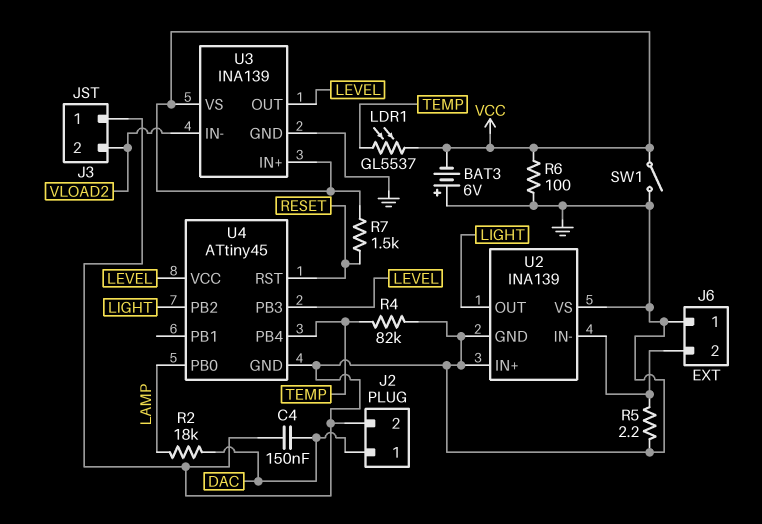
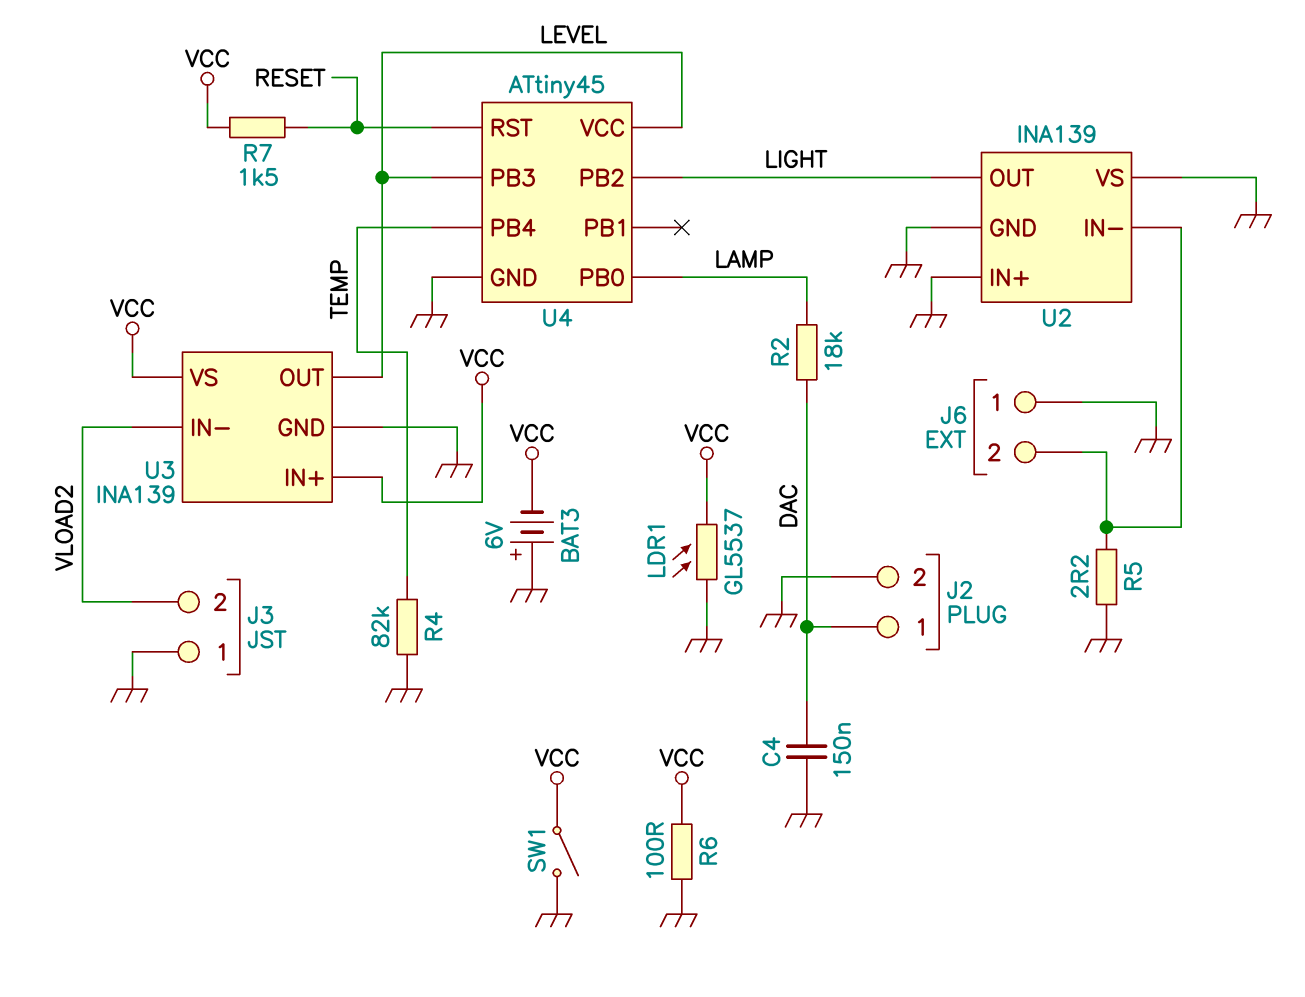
LDR1: GL5537 (TEMP, VCC) -> GL5537 (GND, VCC)

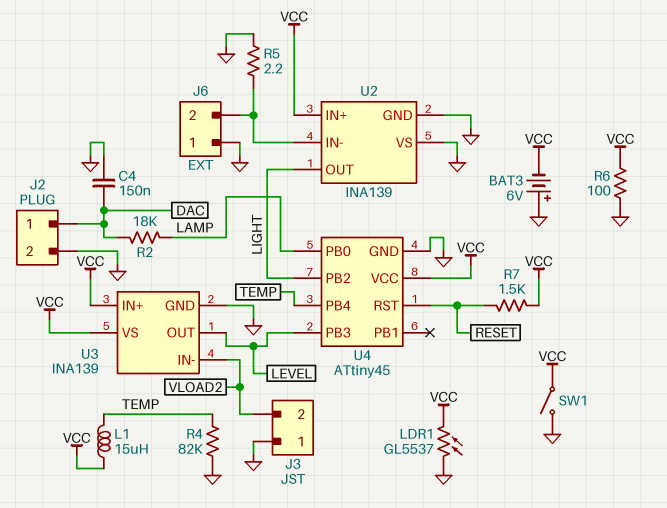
L1: none -> 15uH (TEMP, VCC)
U2 pin IN+: GND -> VCC
U4 pin VCC: LEVEL -> VCC

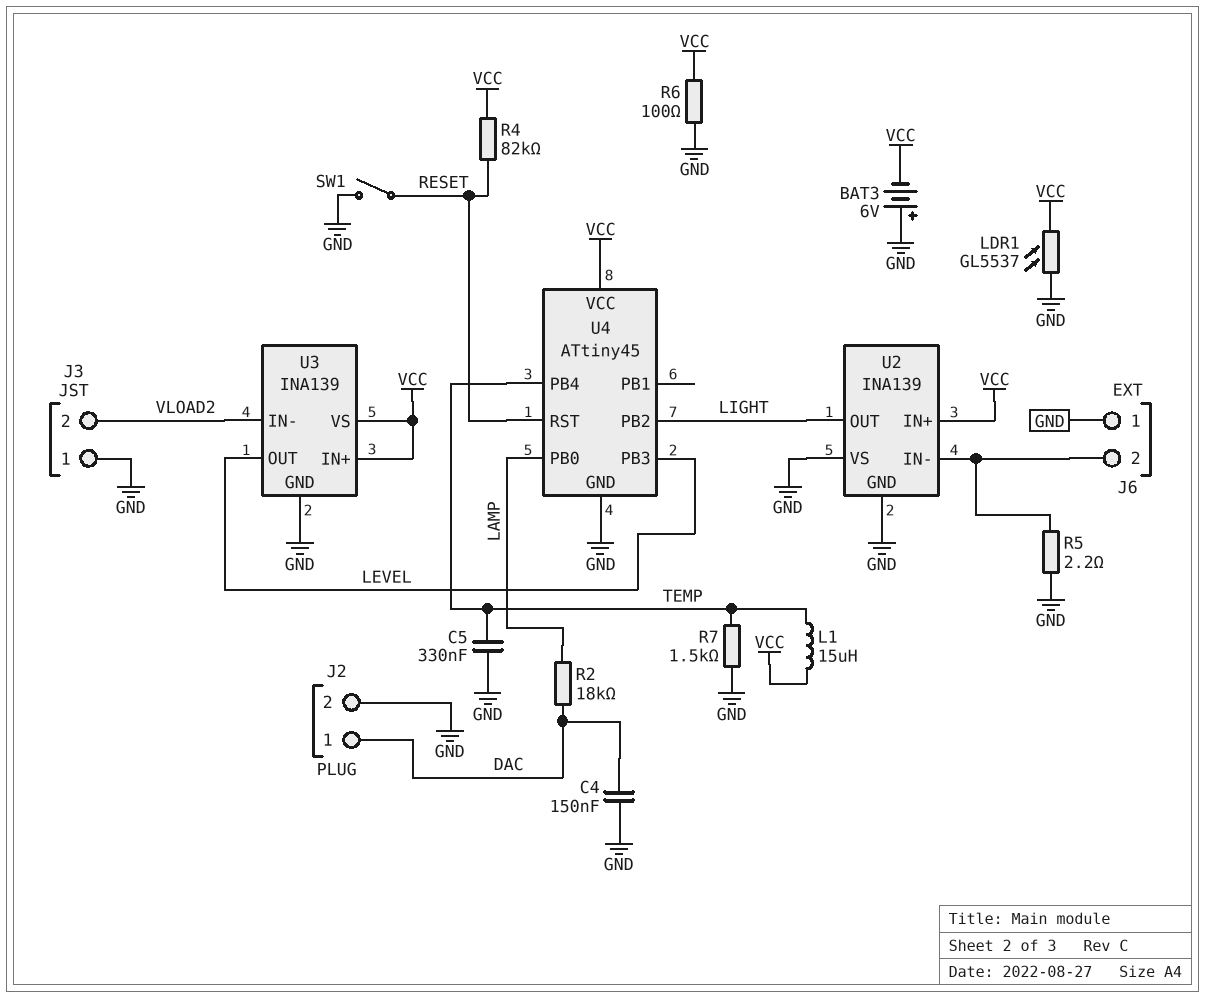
C5: none -> 330nF (GND, TEMP)
R4: 82k (GND, TEMP) -> 82k (RESET, VCC)
R7: 1.5k (RESET, VCC) -> 1.5k (GND, TEMP)
SW1: switch (GND, VCC) -> switch (GND, RESET)

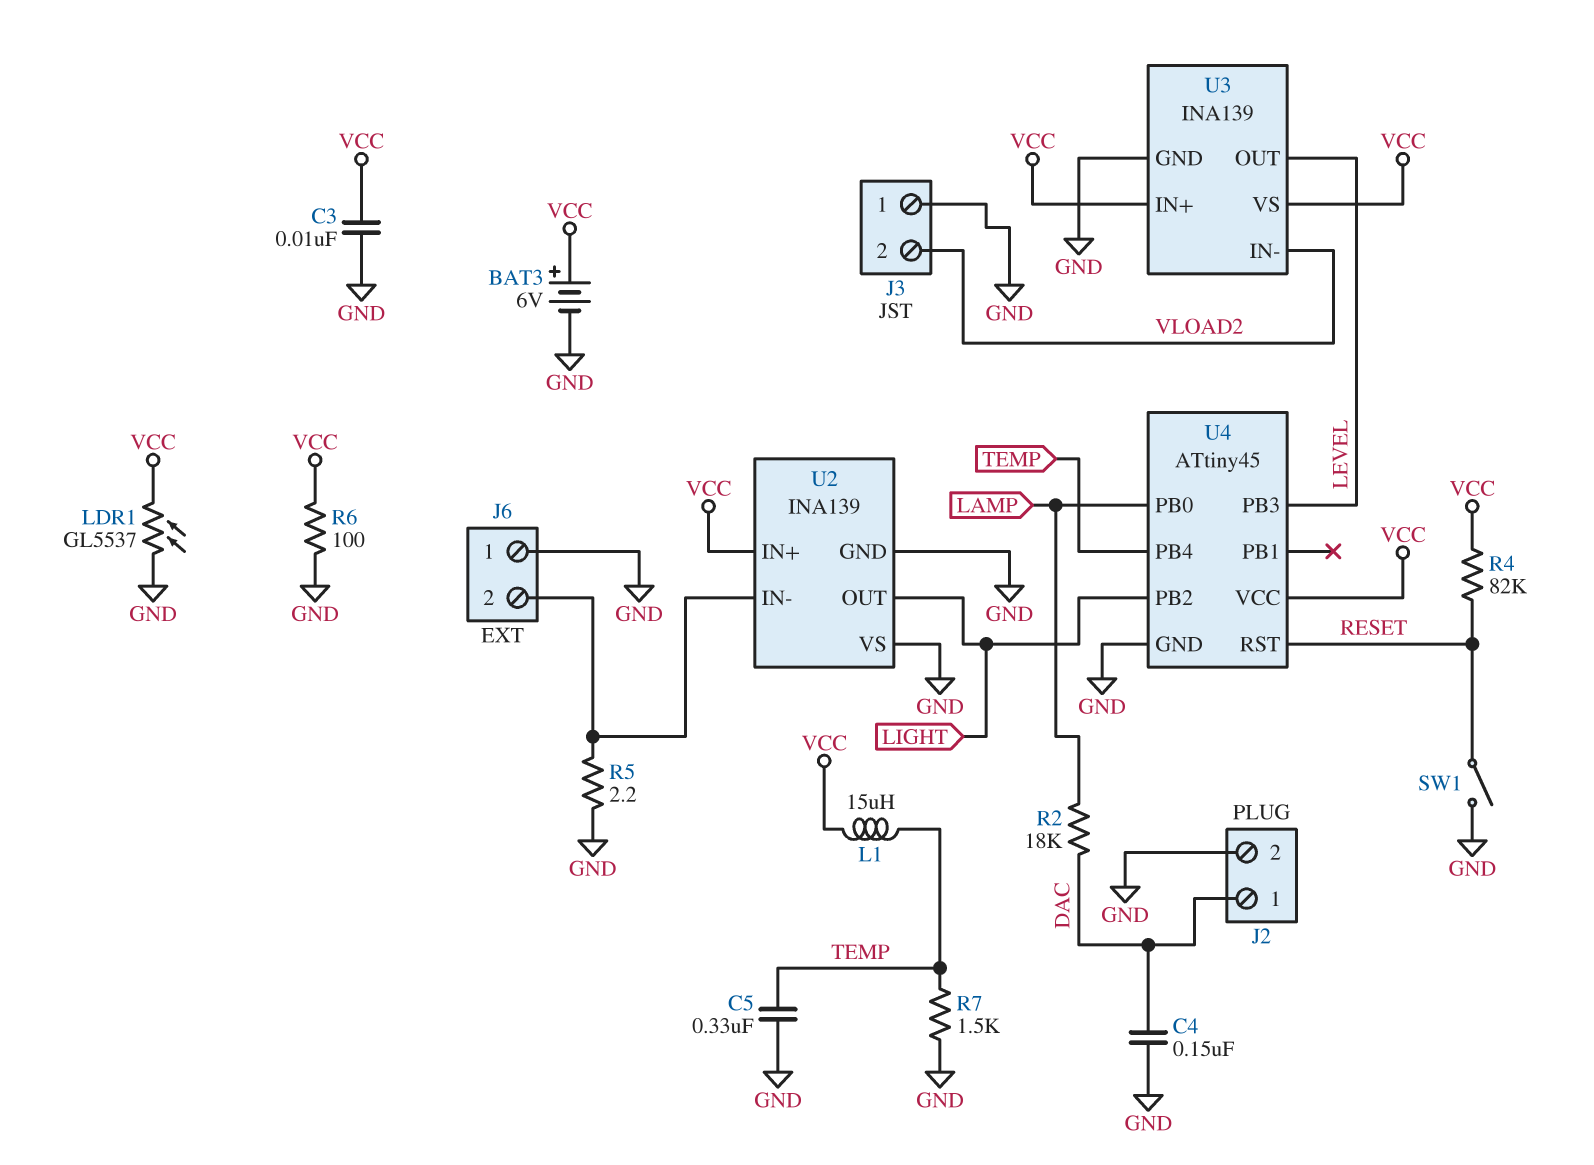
BAT3: 6V (plus GND, minus VCC) -> 6V (plus VCC, minus GND)
C3: none -> 10nF (GND, VCC)

